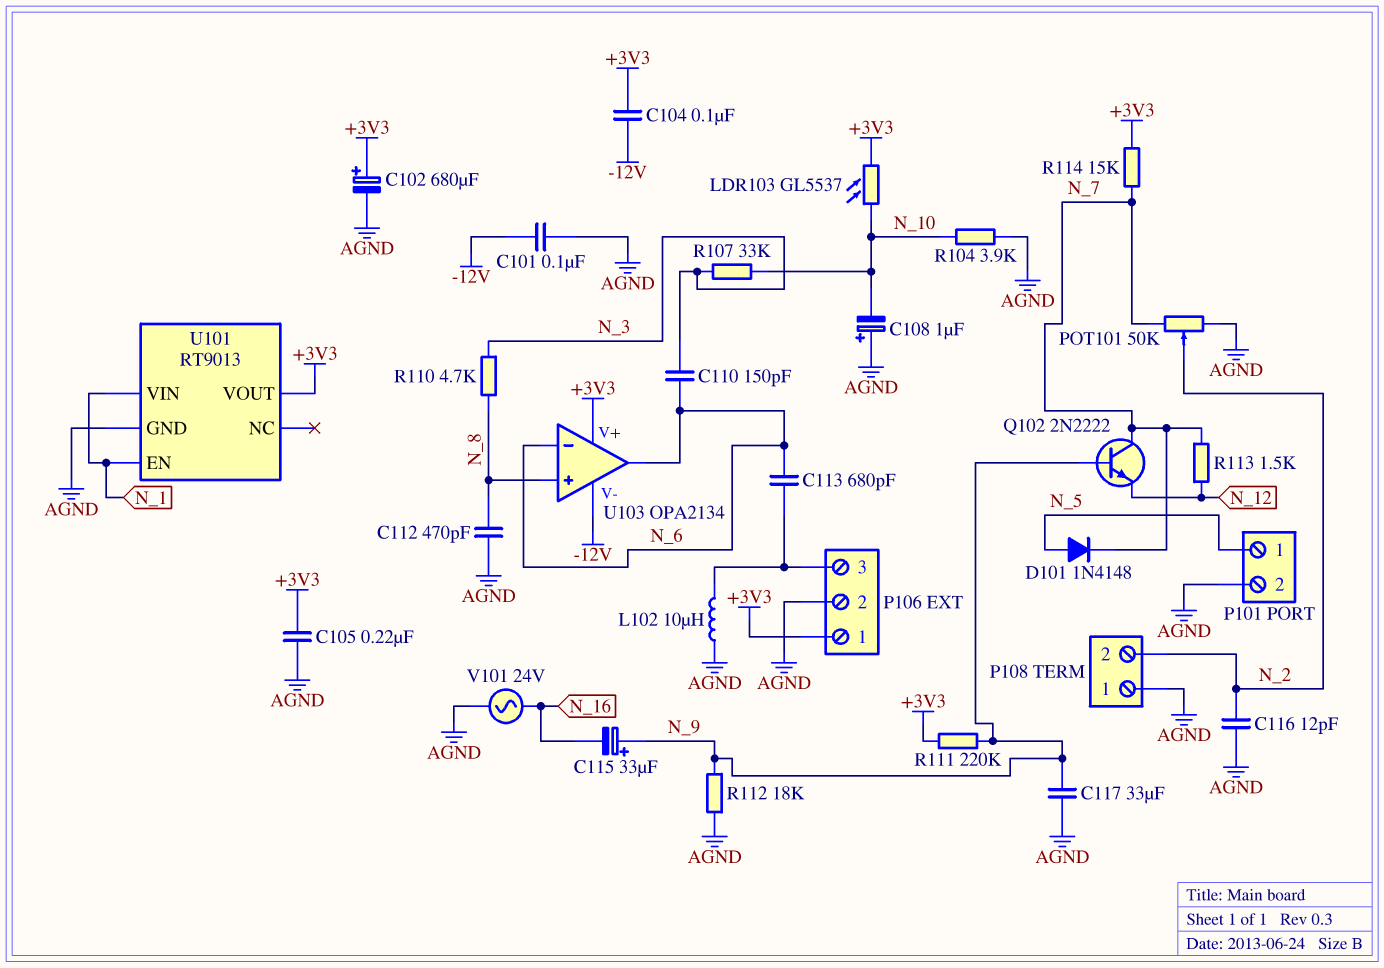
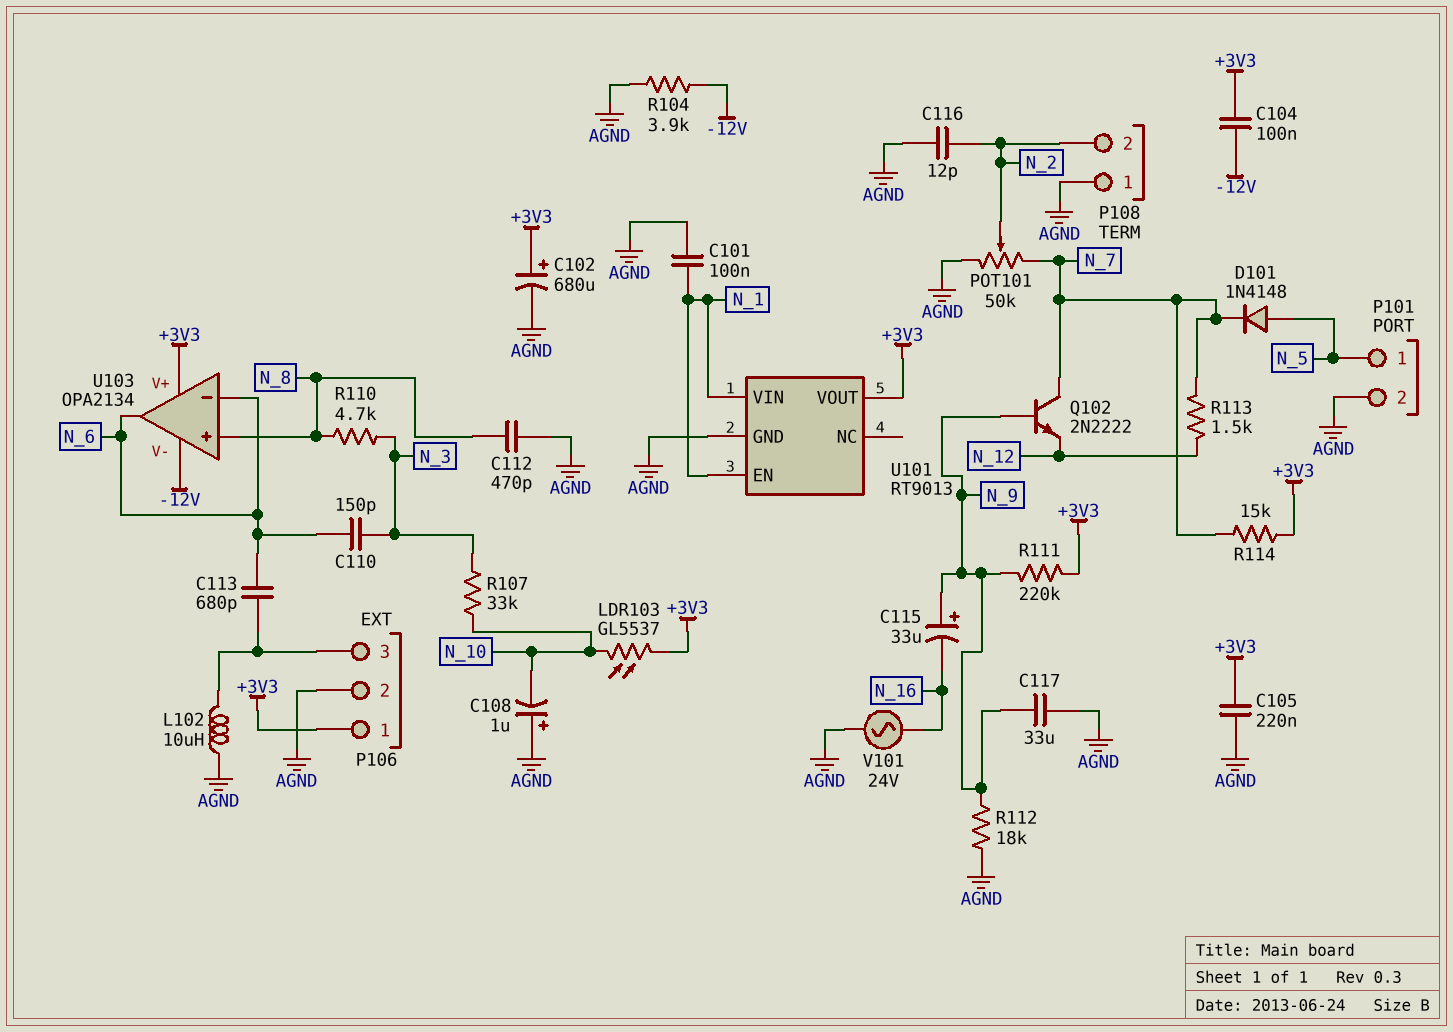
C101: 100nF (-12V, AGND) -> 100nF (AGND, N_1)
R104: 3.9k (AGND, N_10) -> 3.9k (-12V, AGND)

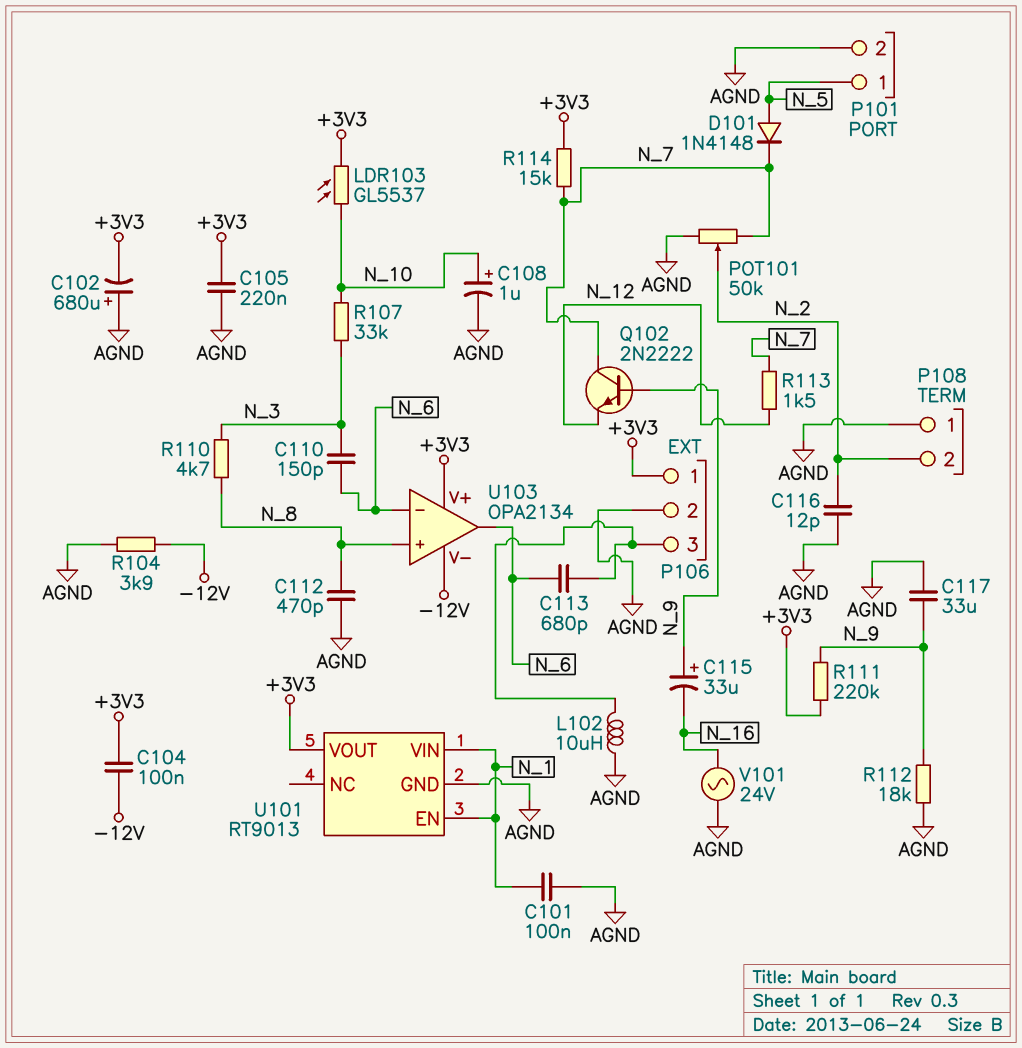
C102: 680uF (plus +3V3, minus AGND) -> 680uF (plus AGND, minus +3V3)
C108: 1uF (plus AGND, minus N_10) -> 1uF (plus N_10, minus AGND)

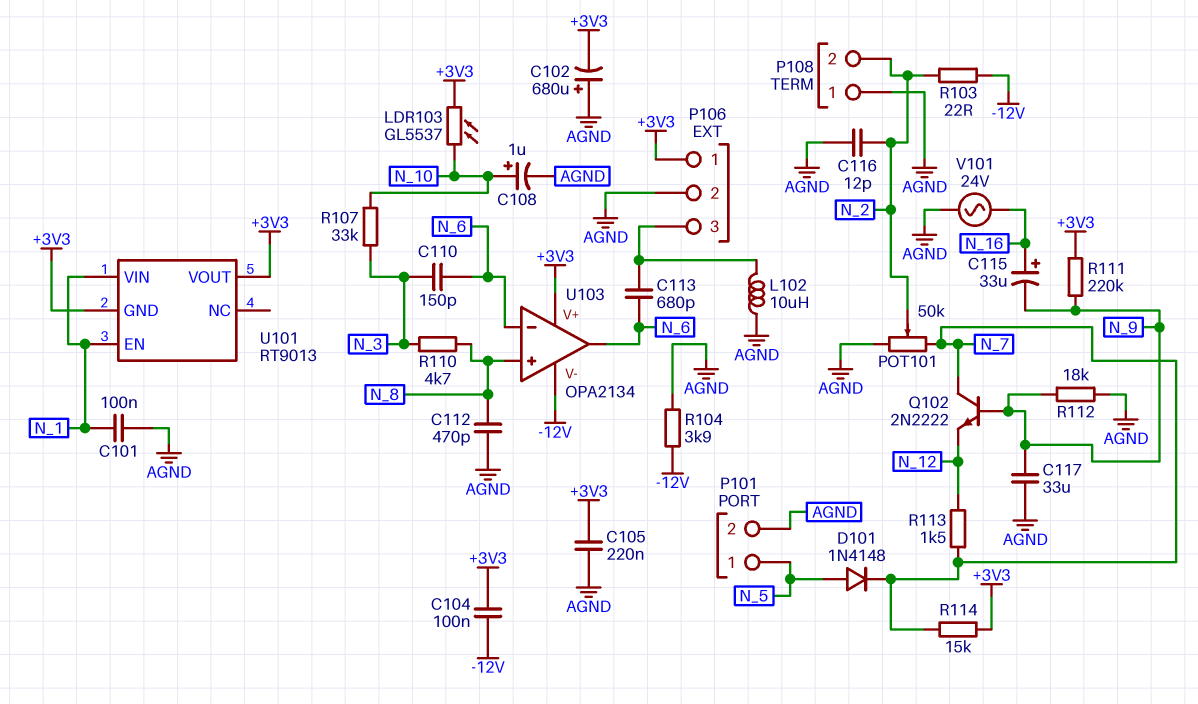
C115: 33uF (plus N_9, minus N_16) -> 33uF (plus N_16, minus N_9)
R103: none -> 22 (-12V, N_2)
U101 pin GND: AGND -> +3V3

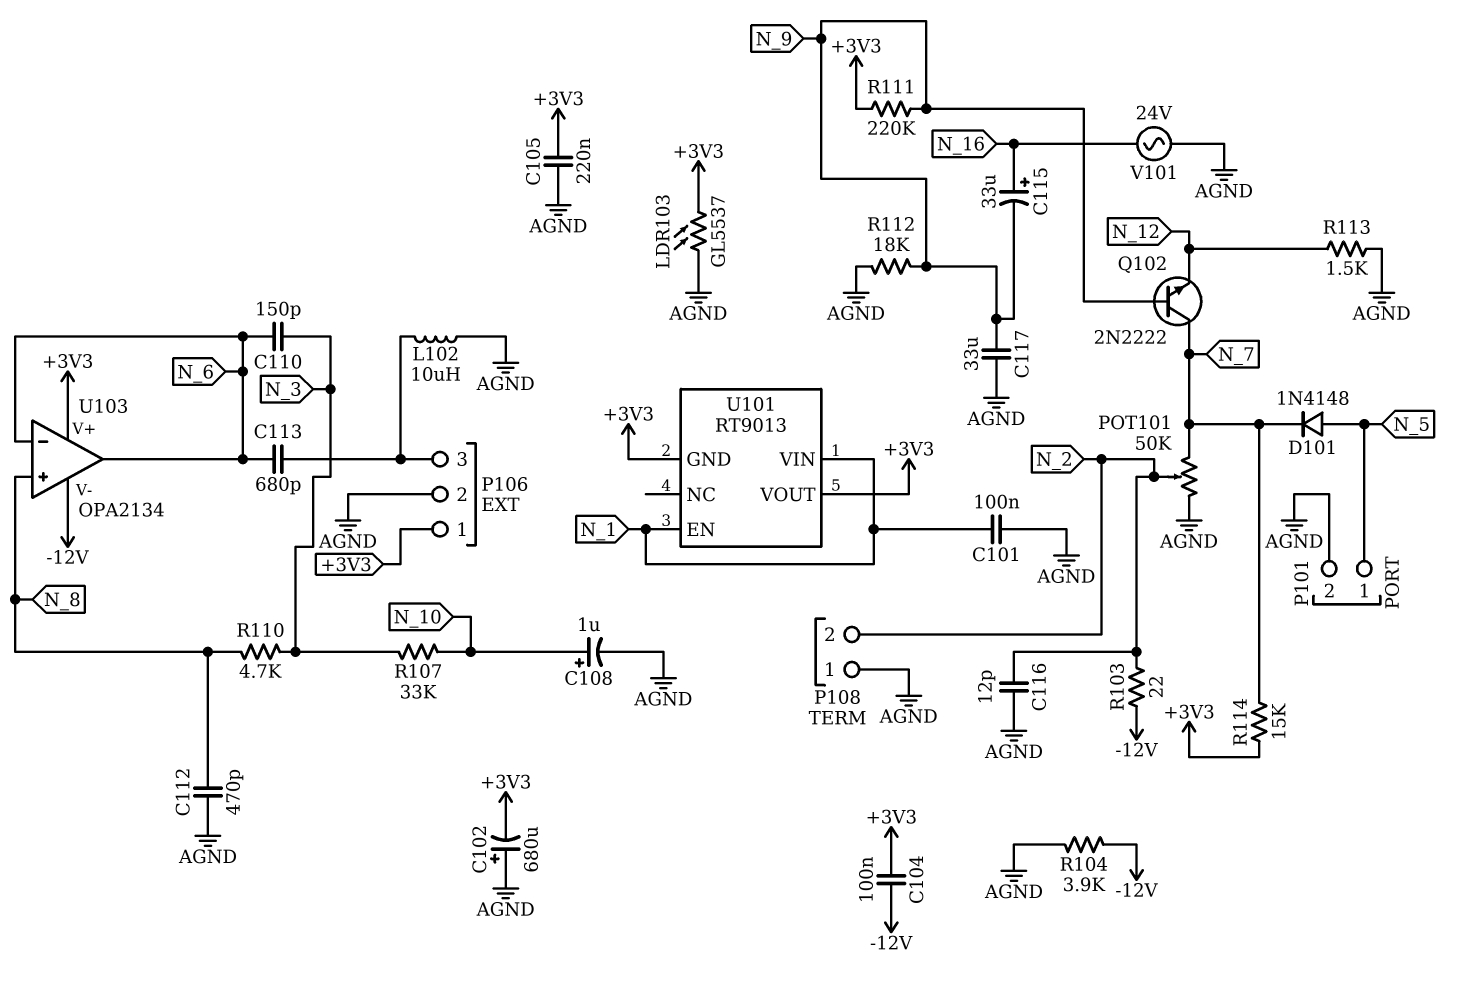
LDR103: GL5537 (+3V3, N_10) -> GL5537 (+3V3, AGND)
R113: 1.5k (N_7, N_12) -> 1.5k (AGND, N_12)

